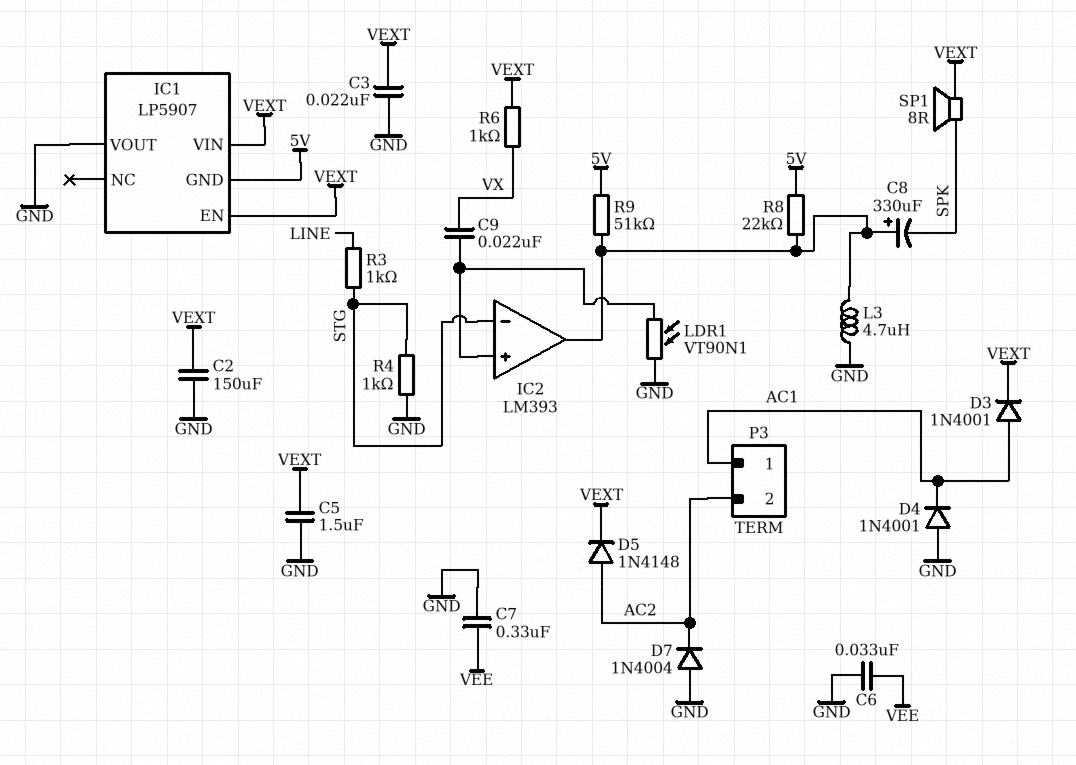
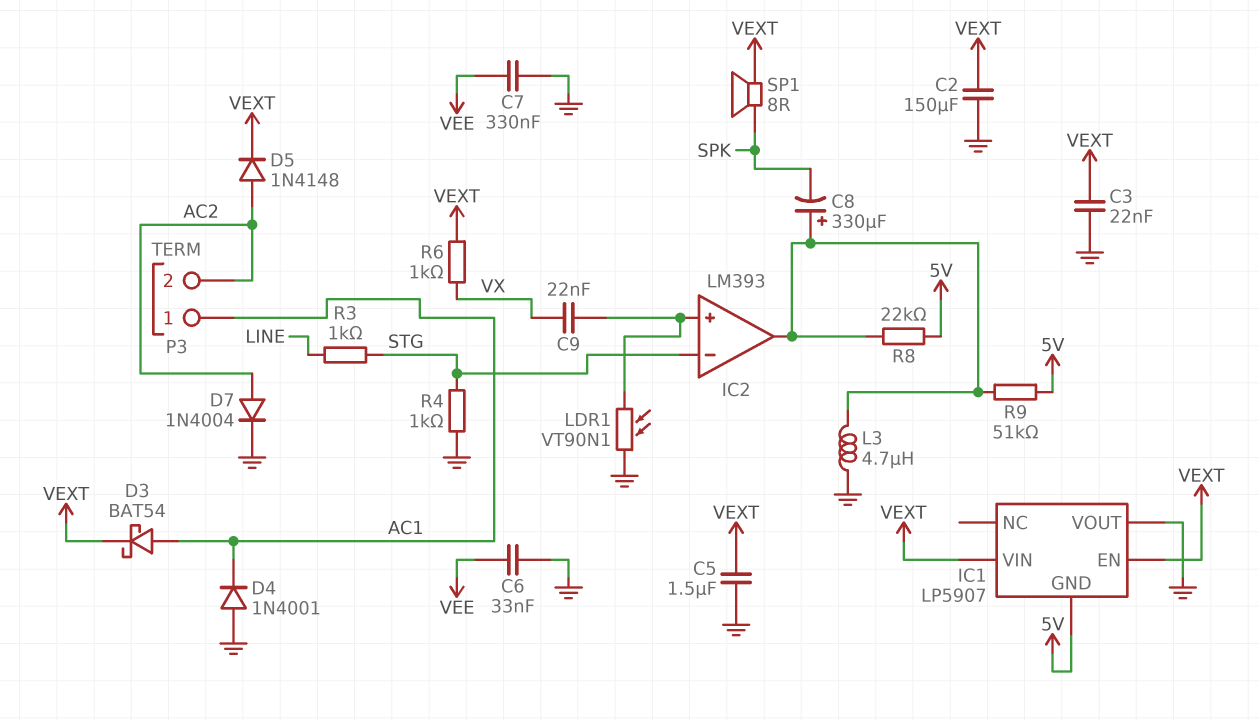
D3: diode 1N4001 (A AC1, K VEXT) -> schottky BAT54 (A AC1, K VEXT)
D7: diode 1N4004 (A GND, K AC2) -> diode 1N4004 (A AC2, K GND)

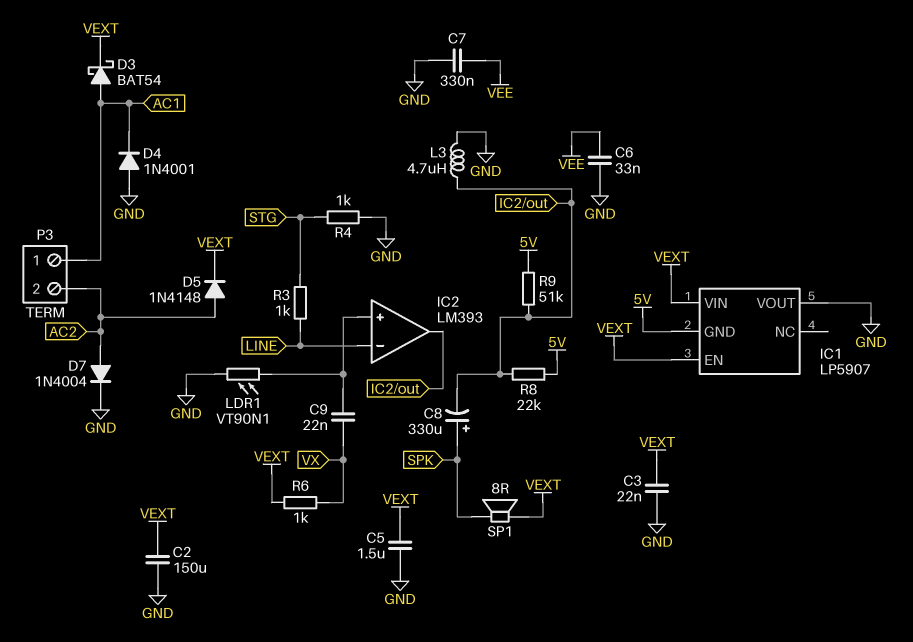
C8: 330uF (plus IC2/out, minus SPK) -> 330uF (plus SPK, minus IC2/out)
IC2 pin in-: STG -> LINE

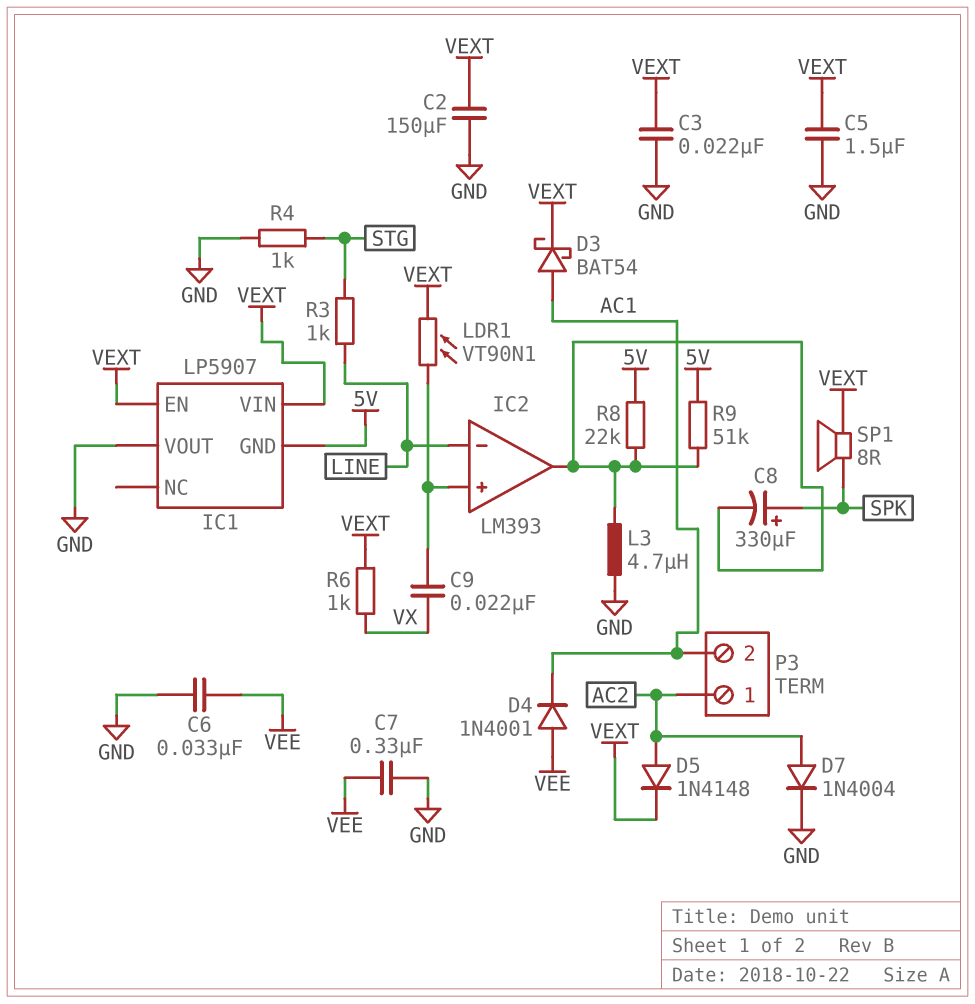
D4: diode 1N4001 (A GND, K AC1) -> diode 1N4001 (A VEE, K AC1)
LDR1: VT90N1 (GND, IC2/in+) -> VT90N1 (IC2/in+, VEXT)
P3 pin 1: AC1 -> AC2
P3 pin 2: AC2 -> AC1

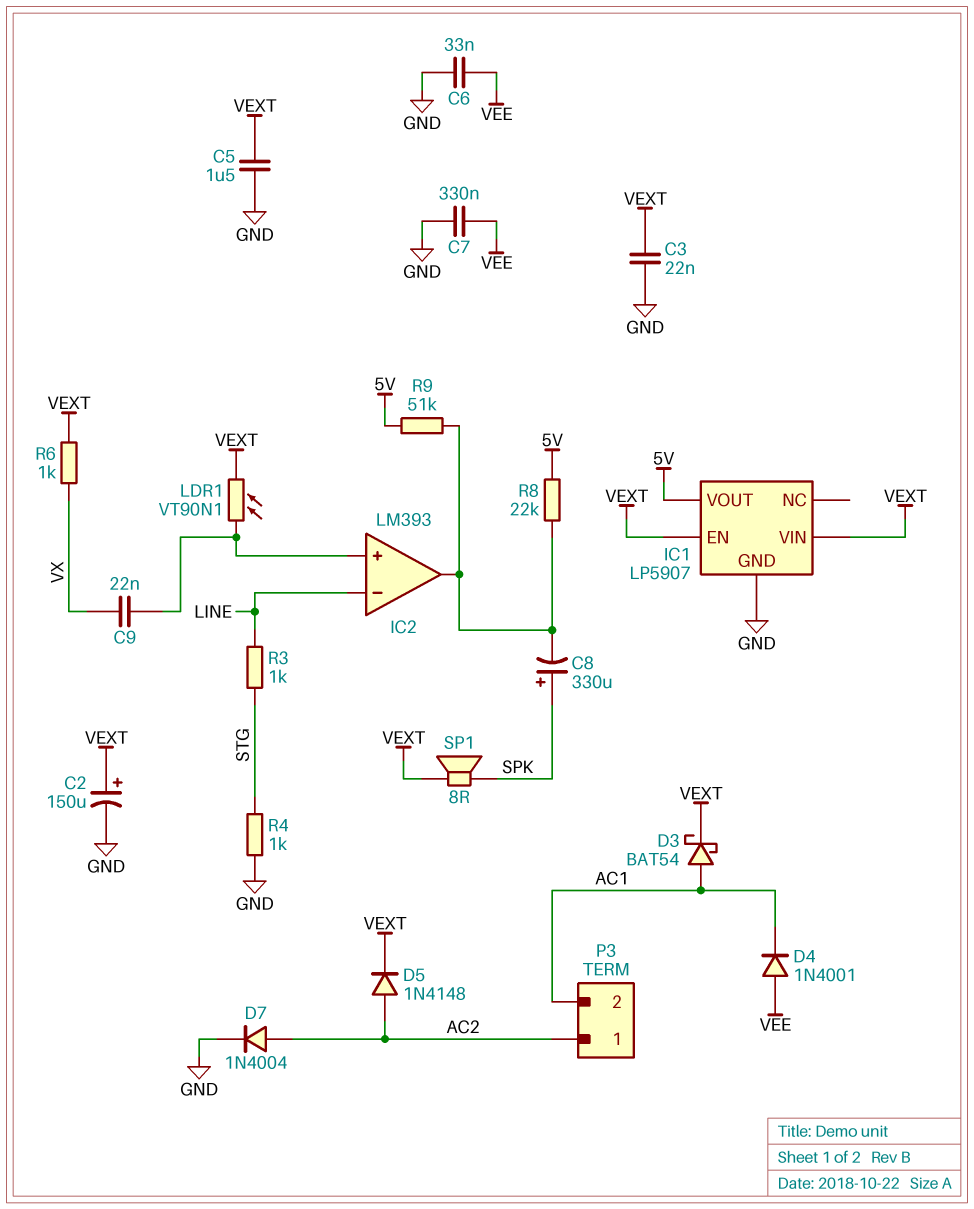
C2: 150uF (GND, VEXT) -> 150uF (plus VEXT, minus GND)
IC1 pin GND: 5V -> GND
IC1 pin VOUT: GND -> 5V
L3: 4.7uH (GND, IC2/out) -> none

